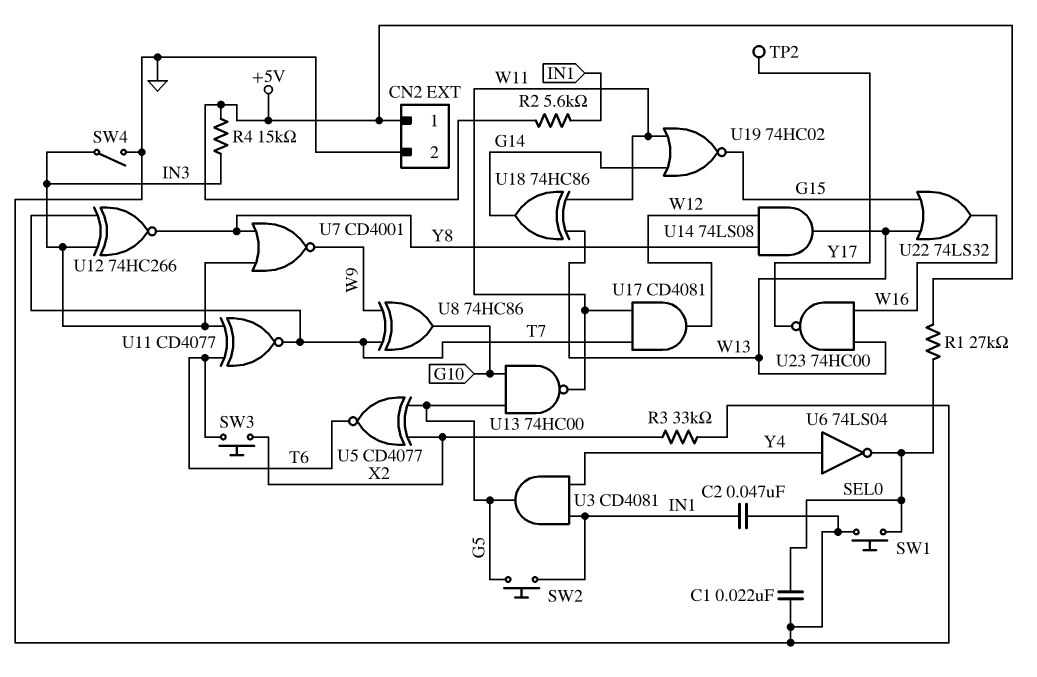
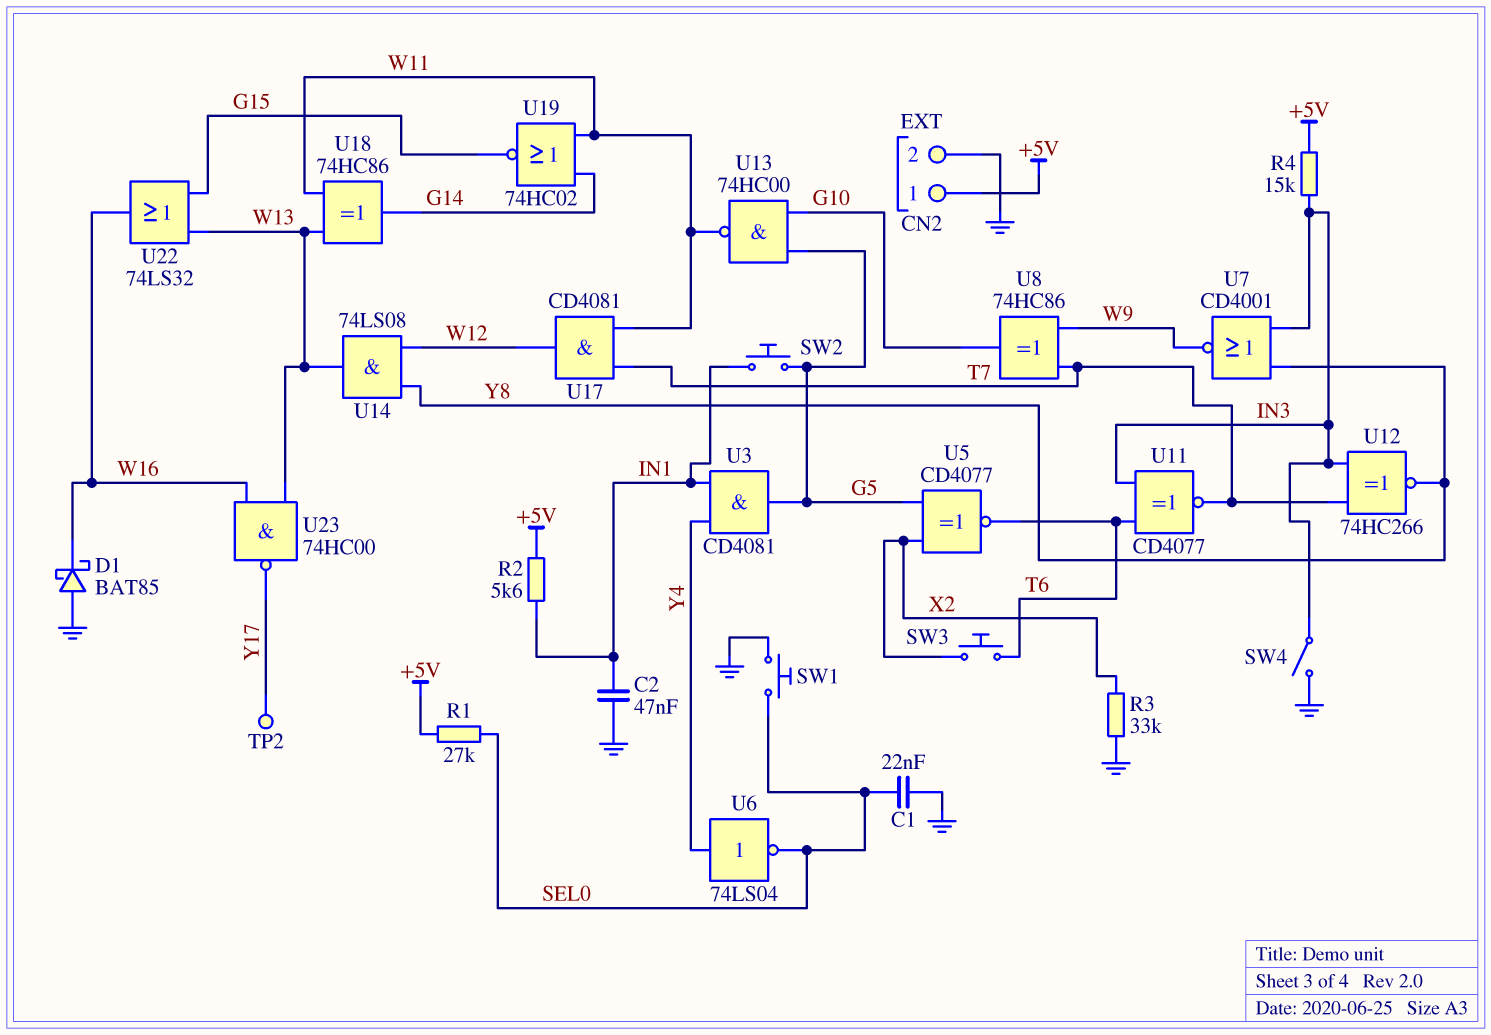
D1: none -> schottky BAT85 (A GND, K W16)

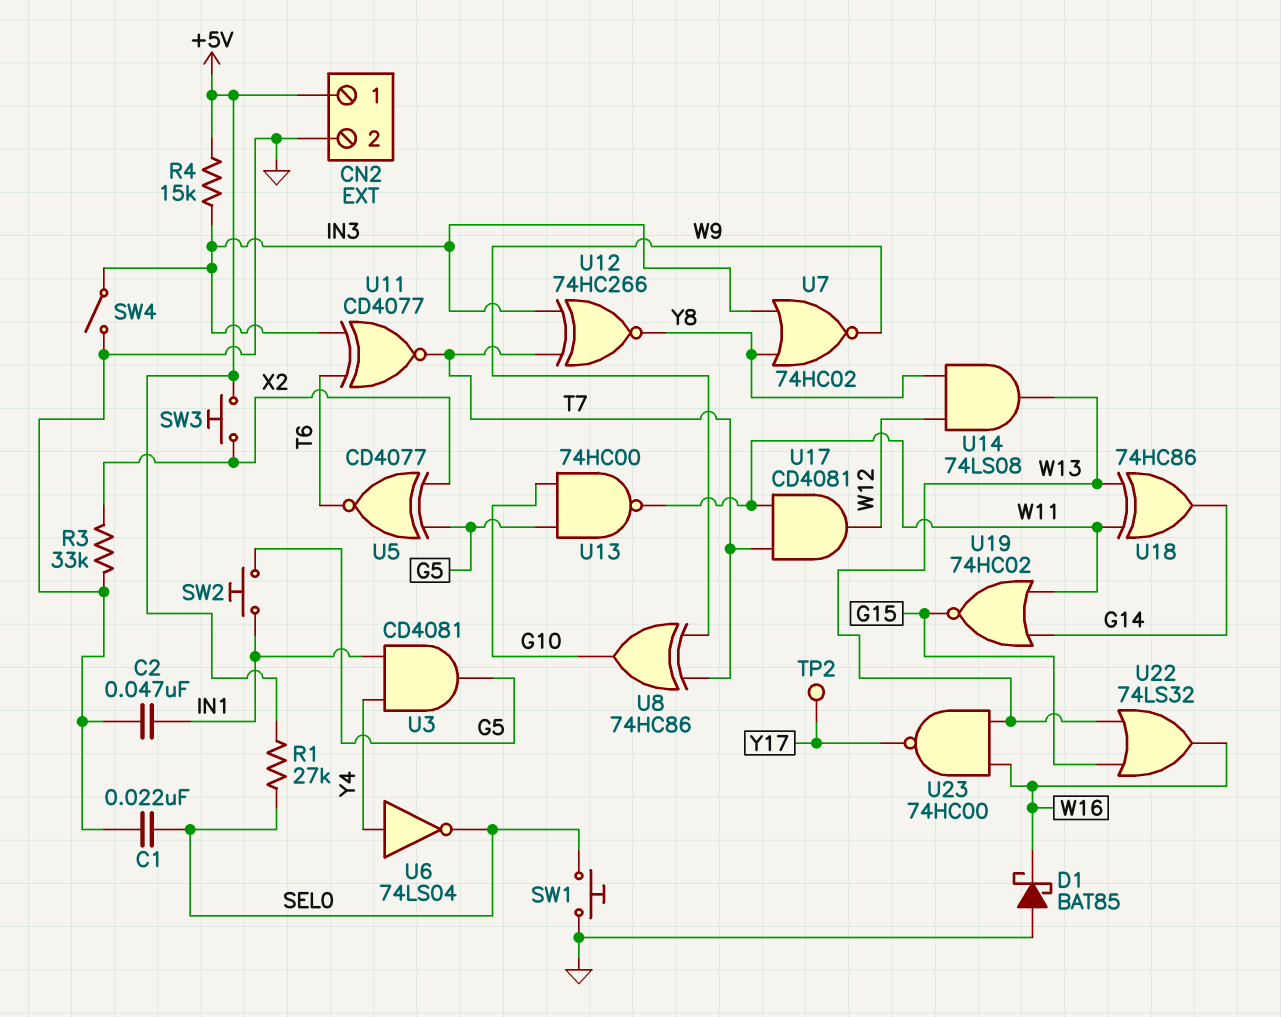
R2: 5.6k (+5V, IN1) -> none
SW3: button (T6, X2) -> button (+5V, X2)
U7: NOR CD4001 (in IN3, in Y8, out W9) -> NOR 74HC02 (in IN3, in Y8, out W9)

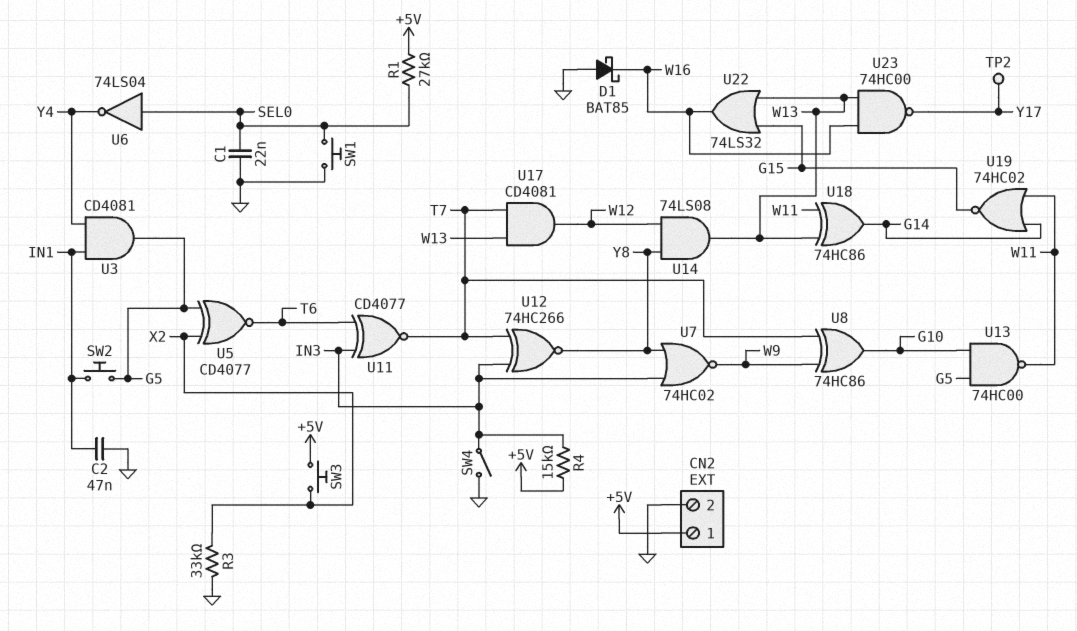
U6: NOT 74LS04 (in Y4, out SEL0) -> NOT 74LS04 (in SEL0, out Y4)
U17: AND CD4081 (in T7, in W11, out W12) -> AND CD4081 (in T7, in W13, out W12)

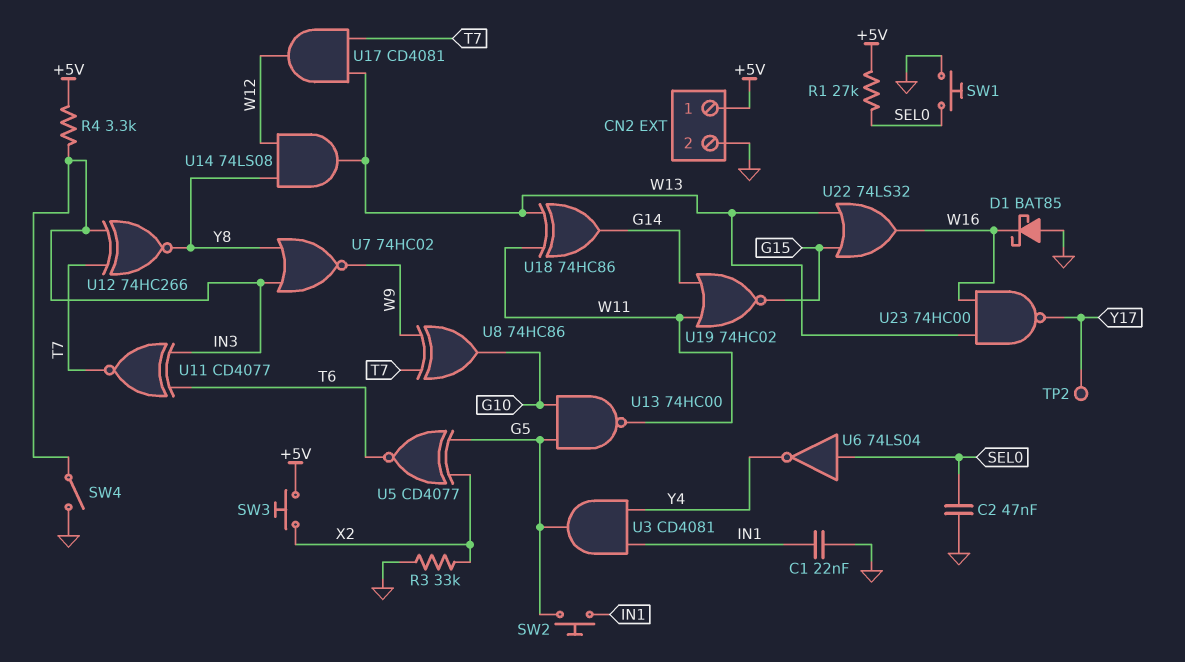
C1: 22nF (GND, SEL0) -> 22nF (GND, IN1)
C2: 47nF (GND, IN1) -> 47nF (GND, SEL0)
R4: 15k (+5V, IN3) -> 3.3k (+5V, IN3)

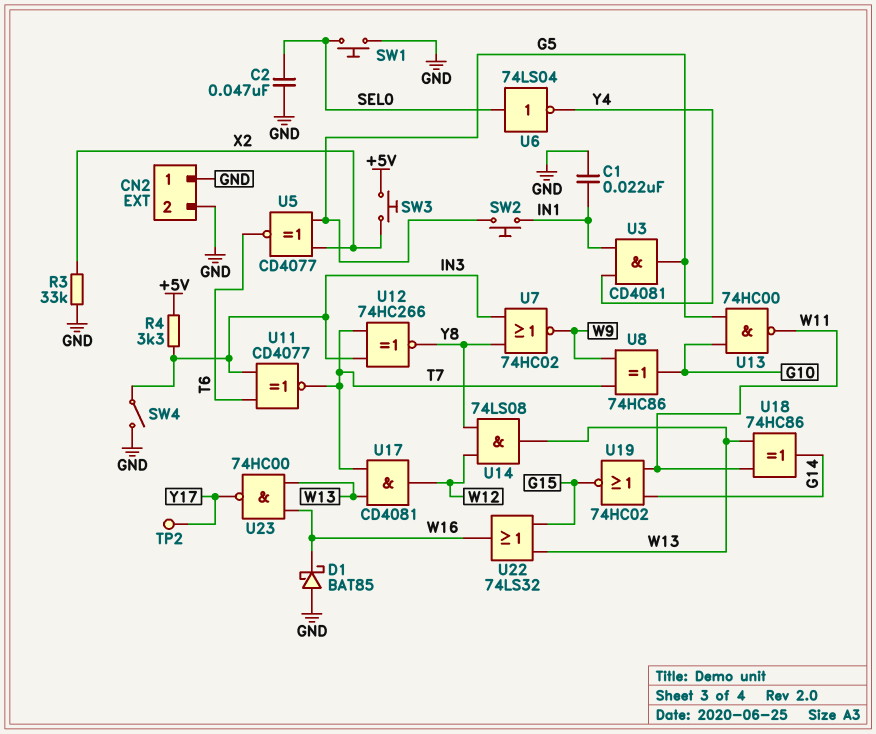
CN2 pin 1: +5V -> GND
R1: 27k (+5V, SEL0) -> none

